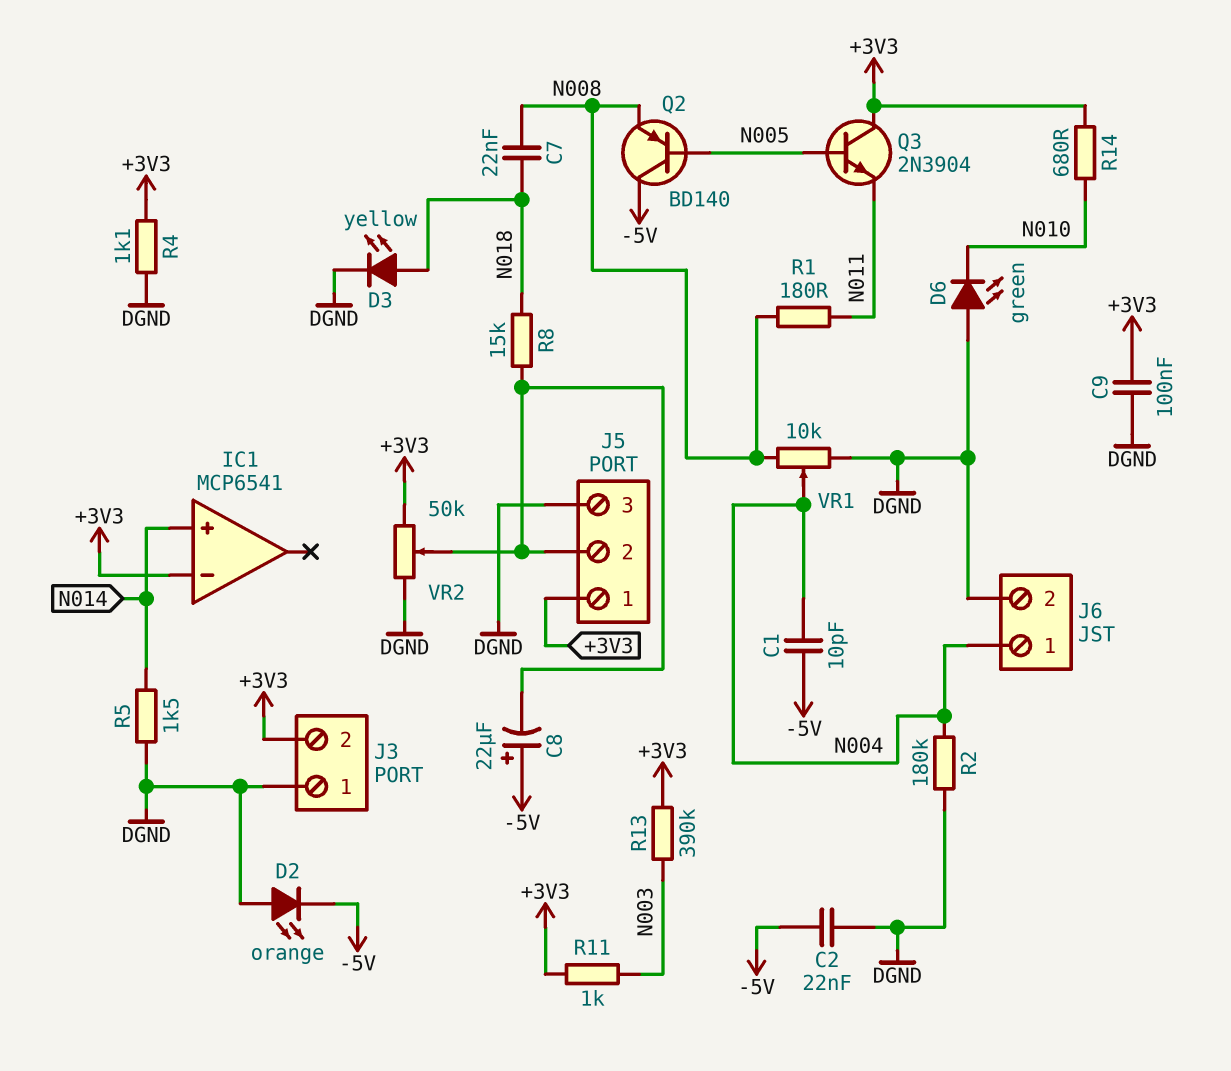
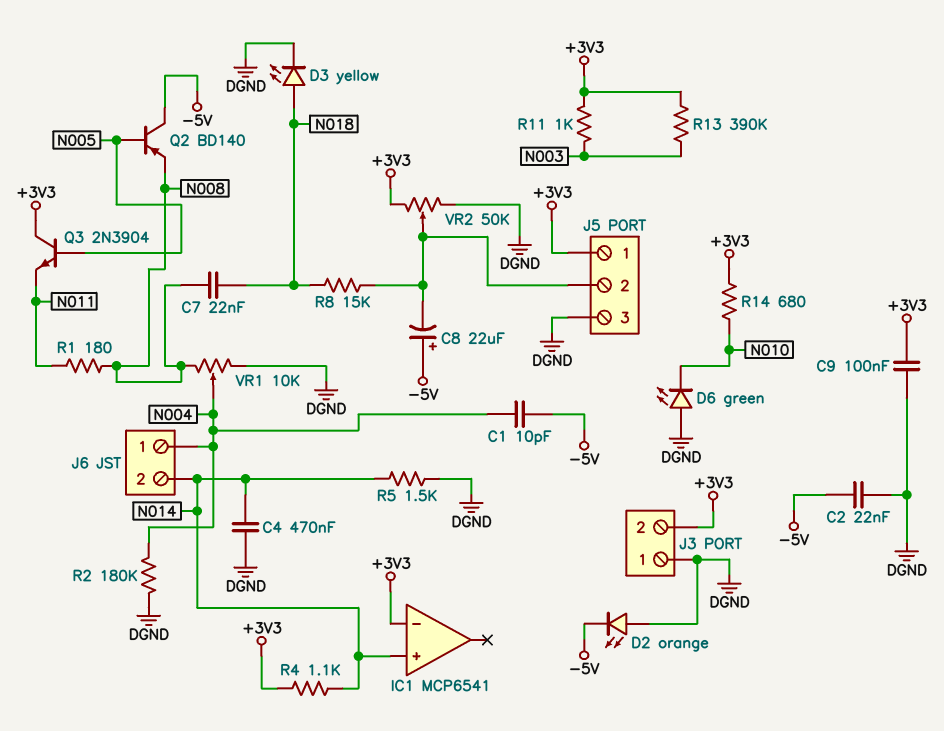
C4: none -> 470nF (DGND, N014)
J6 pin 2: DGND -> N014
R4: 1.1k (+3V3, DGND) -> 1.1k (+3V3, N014)

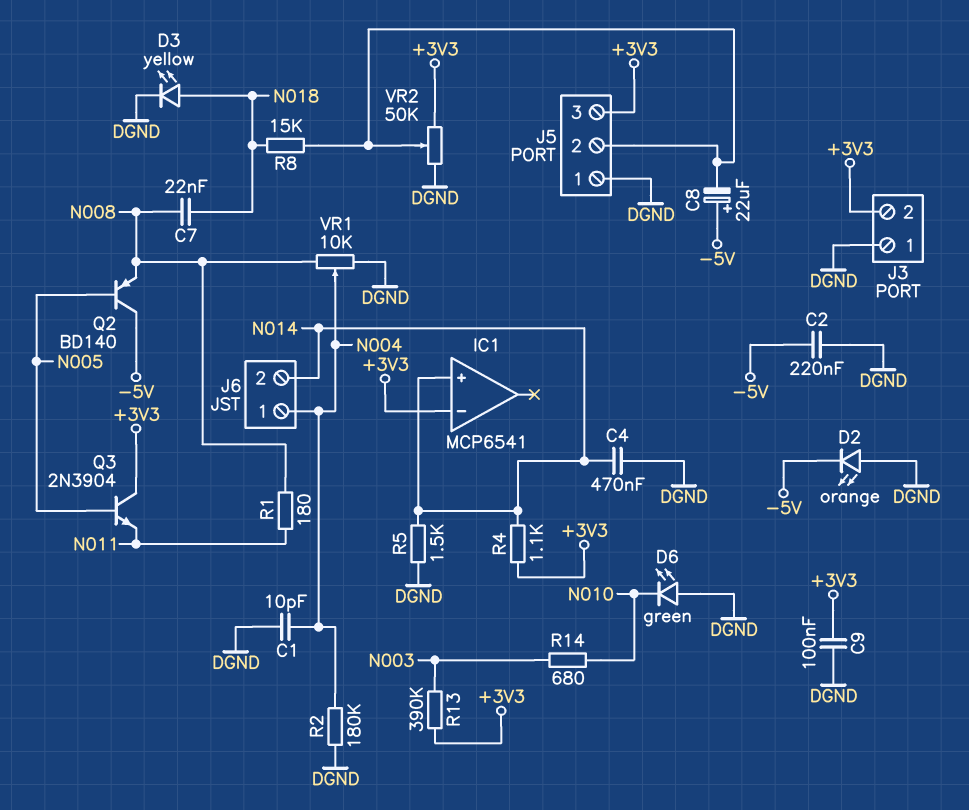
C1: 10pF (-5V, N004) -> 10pF (DGND, N004)
C2: 22nF (-5V, DGND) -> 220nF (-5V, DGND)
J5 pin 1: +3V3 -> DGND
J5 pin 3: DGND -> +3V3
R11: 1k (+3V3, N003) -> none
R14: 680 (+3V3, N010) -> 680 (N003, N010)

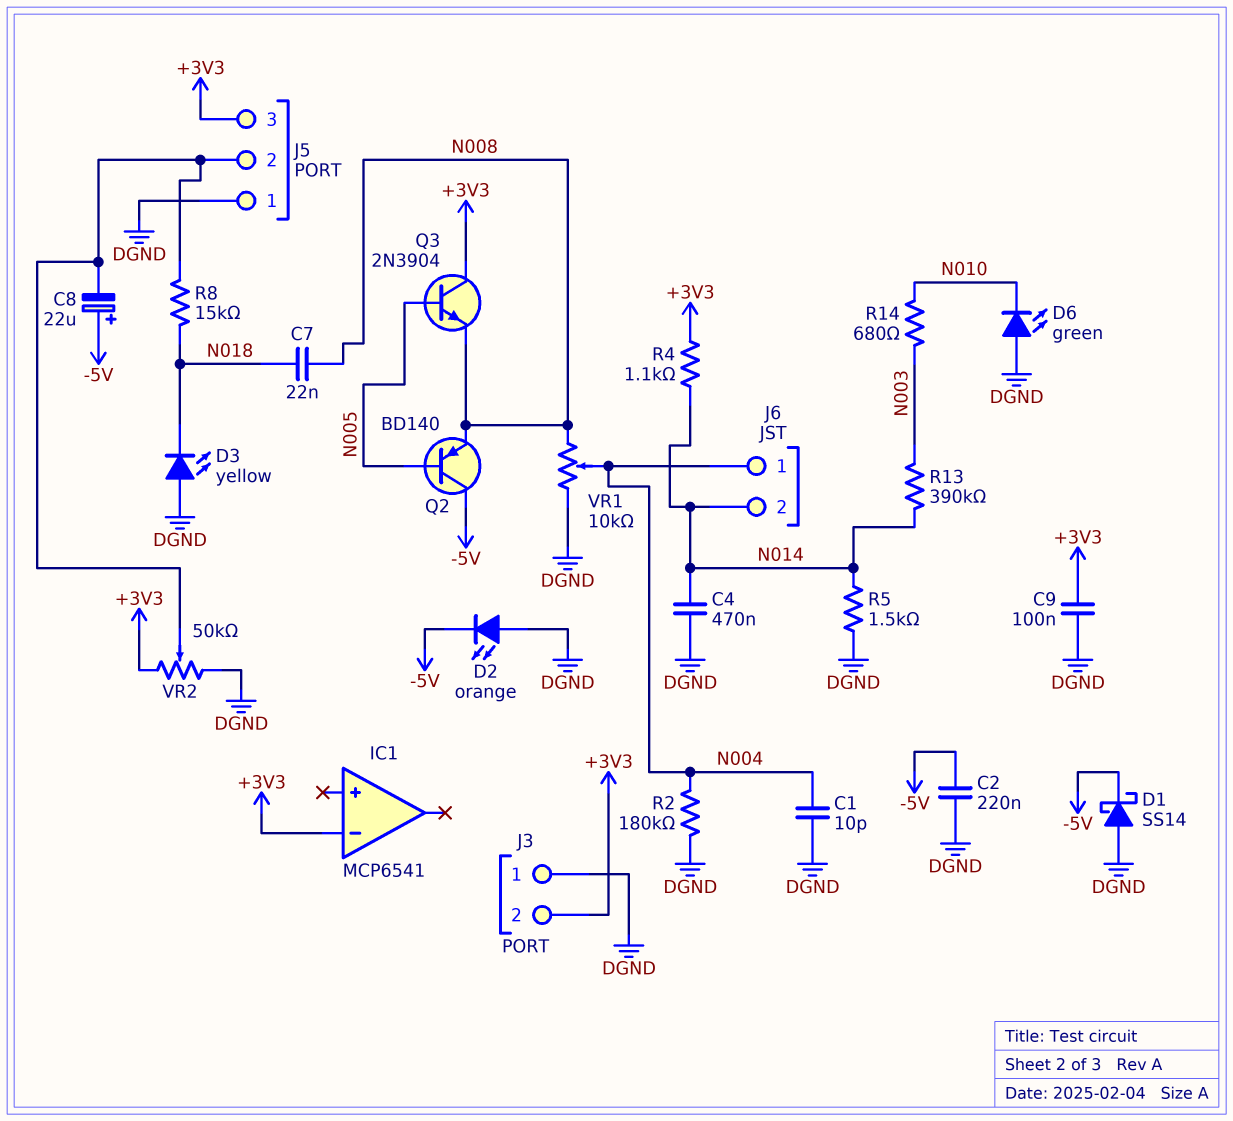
D1: none -> schottky SS14 (A DGND, K -5V)
D3: LED yellow (A N018, K DGND) -> LED yellow (A DGND, K N018)
IC1 pin in+: N014 -> none
Q3: NPN 2N3904 (B N005, C +3V3, E N011) -> NPN 2N3904 (B N005, C +3V3, E N008)
R1: 180 (N008, N011) -> none
R13: 390k (+3V3, N003) -> 390k (N003, N014)

